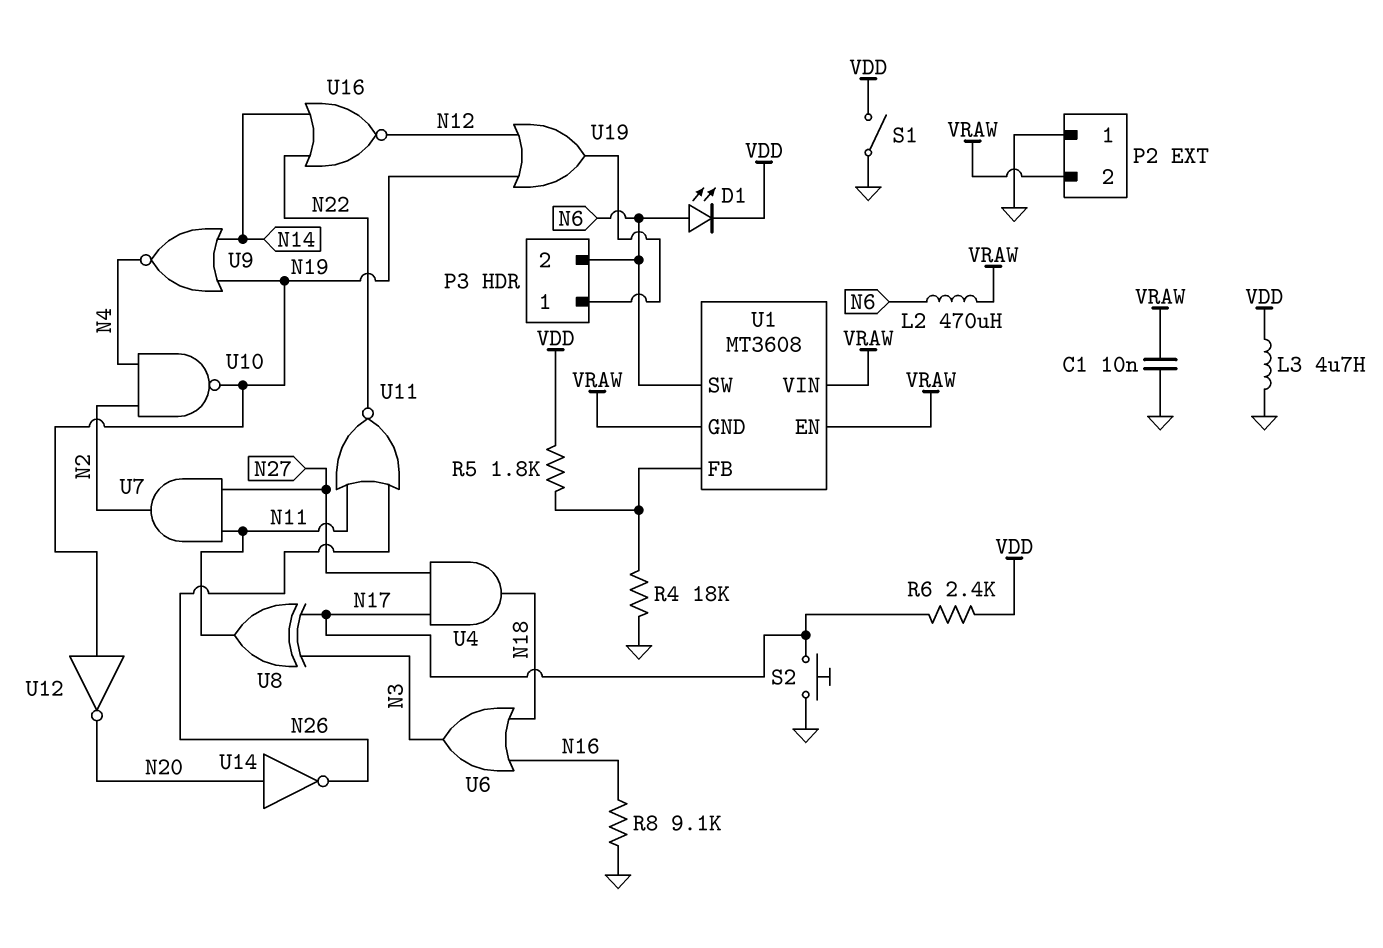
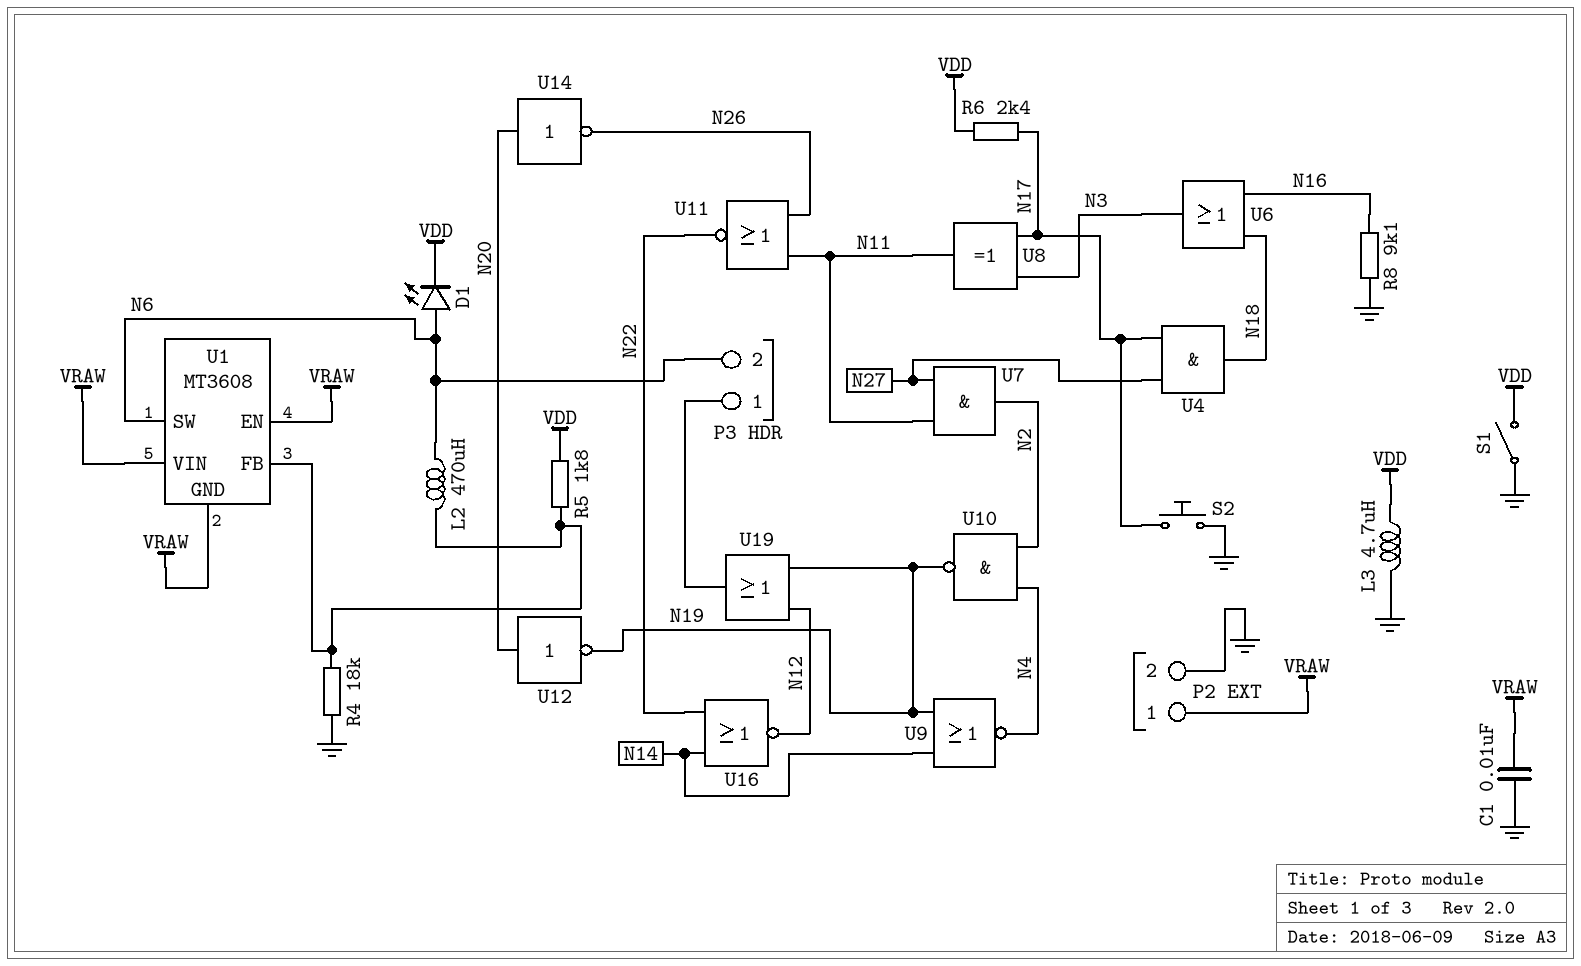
L2: 470uH (N6, VRAW) -> 470uH (N6, U1/FB)
P2 pin 1: GND -> VRAW
P2 pin 2: VRAW -> GND
U12: NOT (in N19, out N20) -> NOT (in N20, out N19)

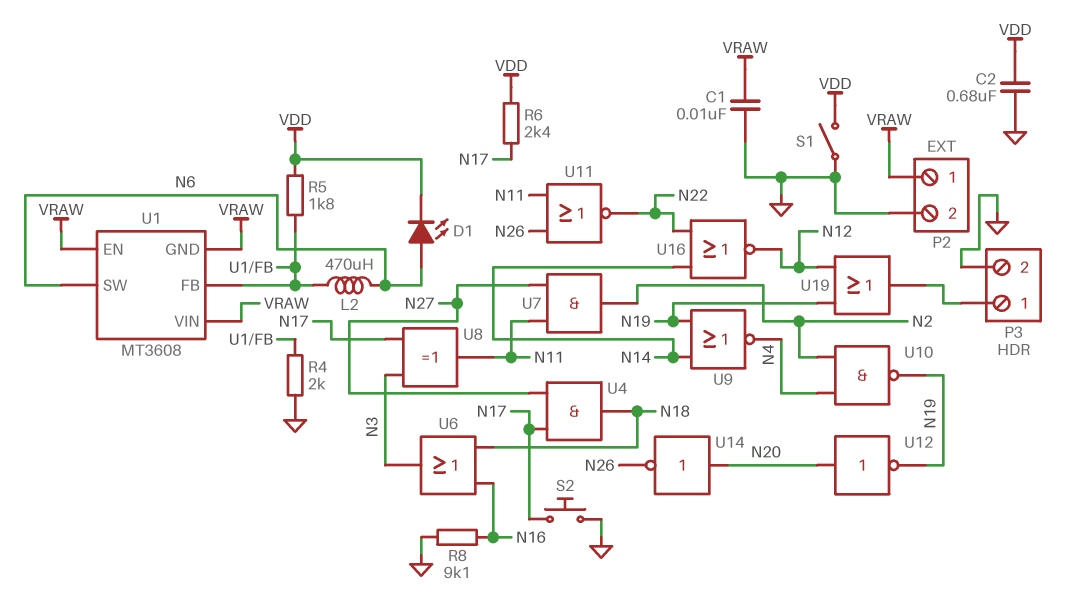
C2: none -> 680nF (GND, VDD)
L3: 4.7uH (GND, VDD) -> none
P3 pin 2: N6 -> GND
R4: 18k (GND, U1/FB) -> 2k (GND, U1/FB)

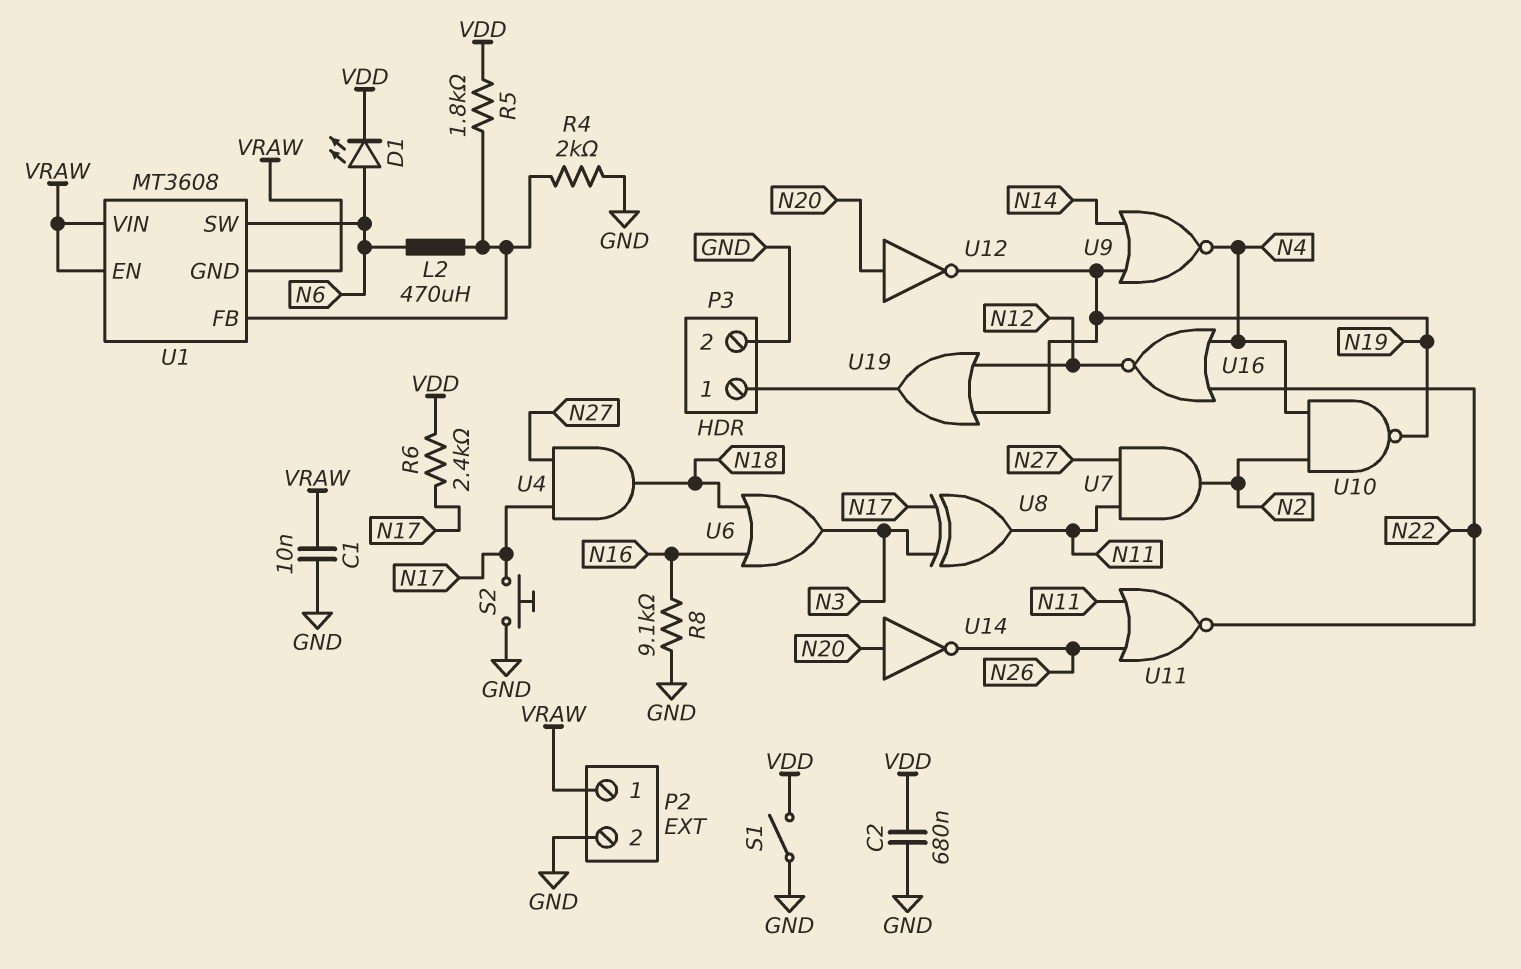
U16: NOR (in N14, in N22, out N12) -> NOR (in N4, in N22, out N12)

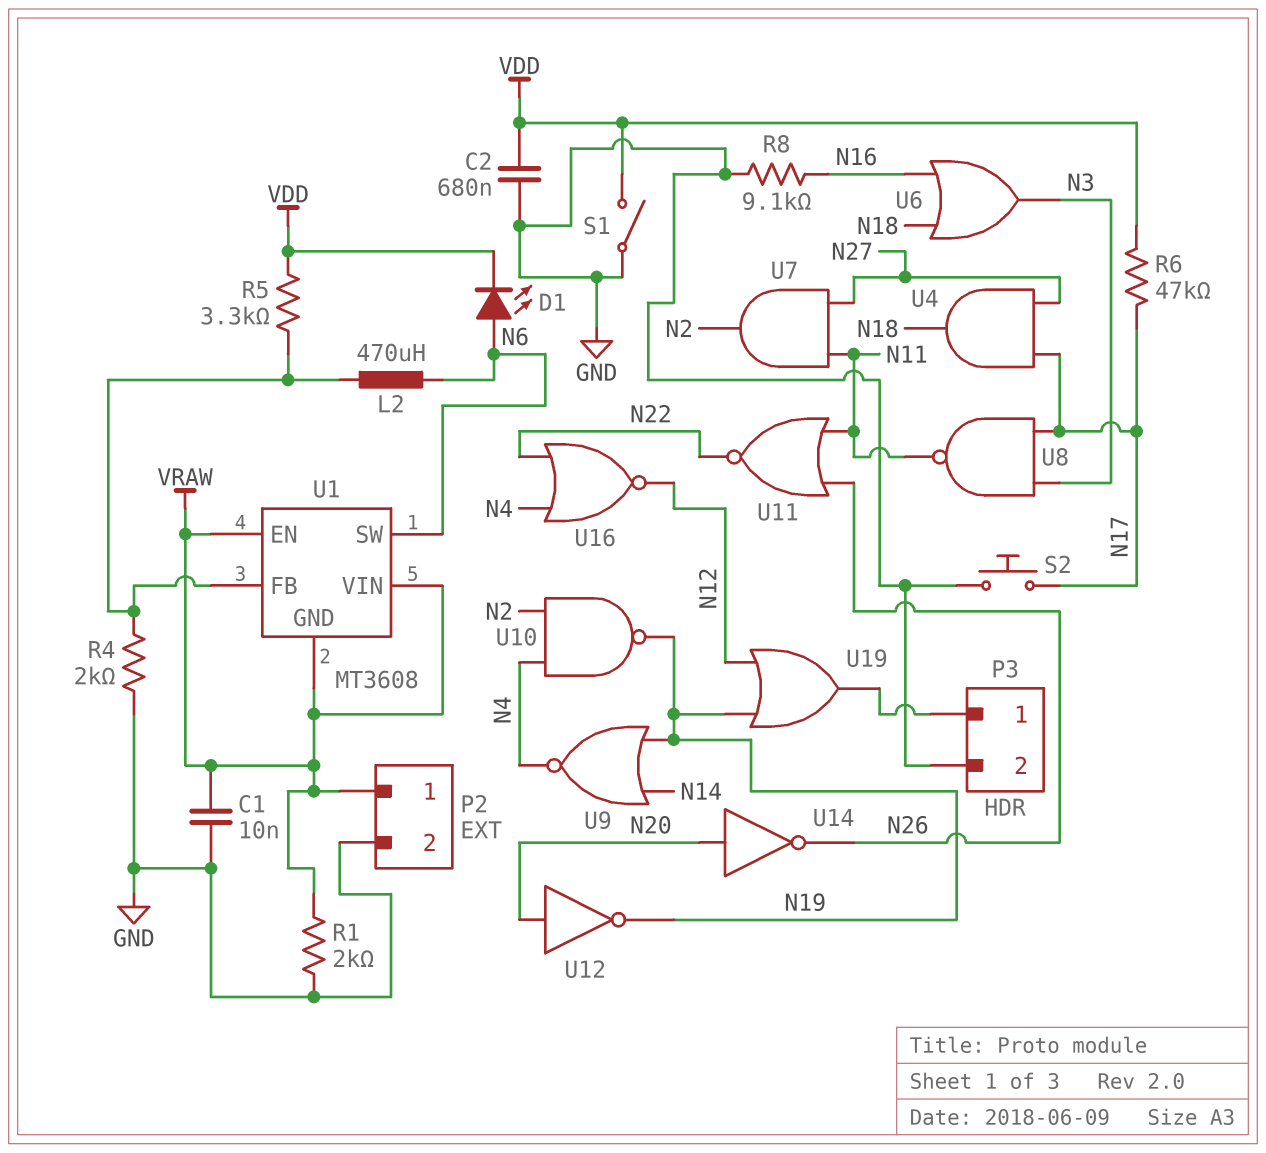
R1: none -> 2k (GND, VRAW)
R5: 1.8k (U1/FB, VDD) -> 3.3k (U1/FB, VDD)
R6: 2.4k (N17, VDD) -> 47k (N17, VDD)
U8: XOR (in N3, in N17, out N11) -> NAND (in N3, in N17, out N11)

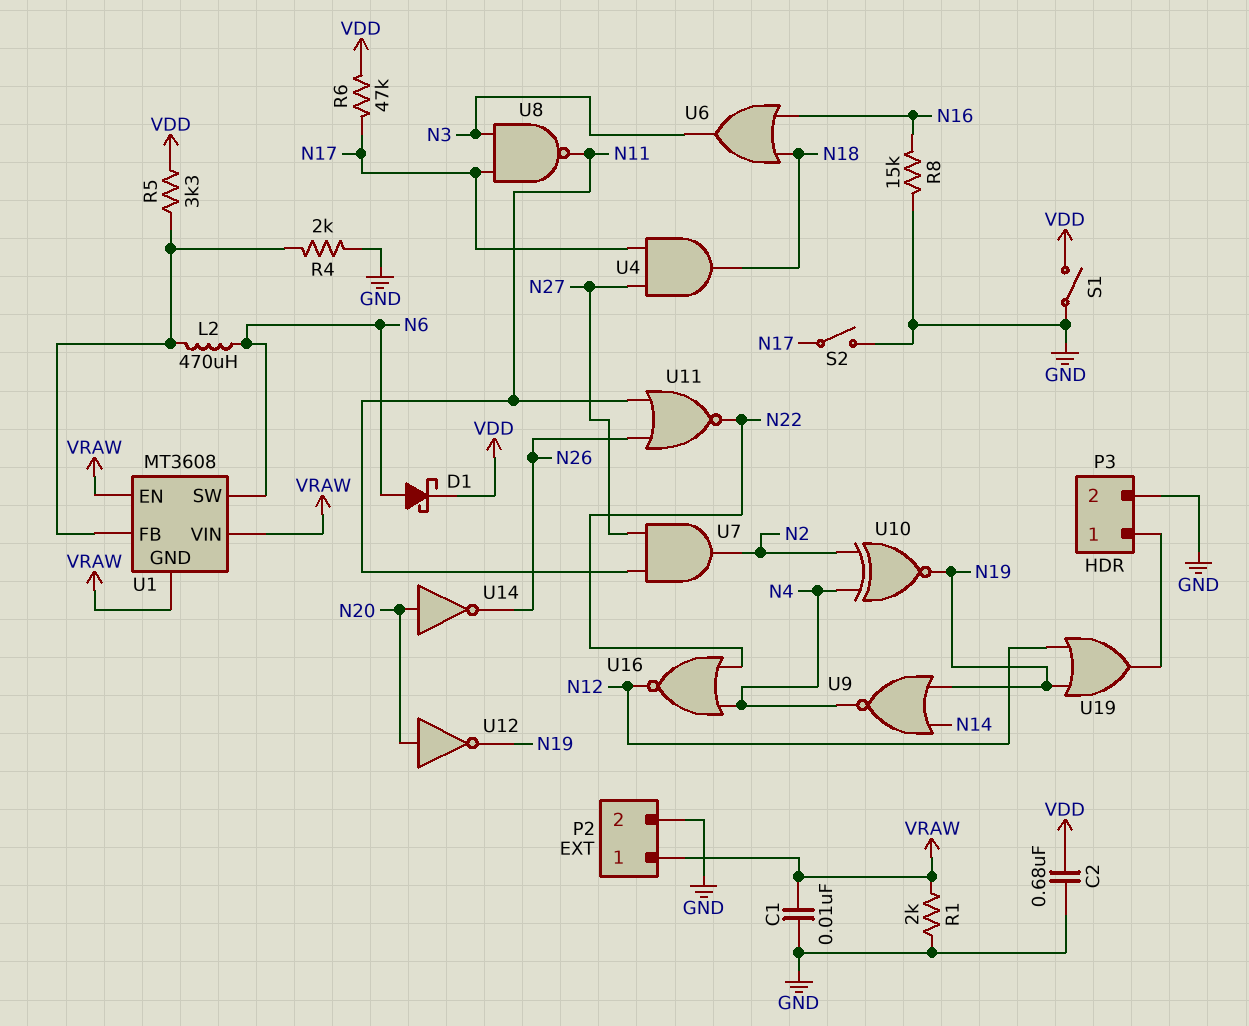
D1: LED (A N6, K VDD) -> schottky (A N6, K VDD)
R8: 9.1k (GND, N16) -> 15k (GND, N16)
S2: button (GND, N17) -> switch (GND, N17)
U10: NAND (in N2, in N4, out N19) -> XNOR (in N2, in N4, out N19)

